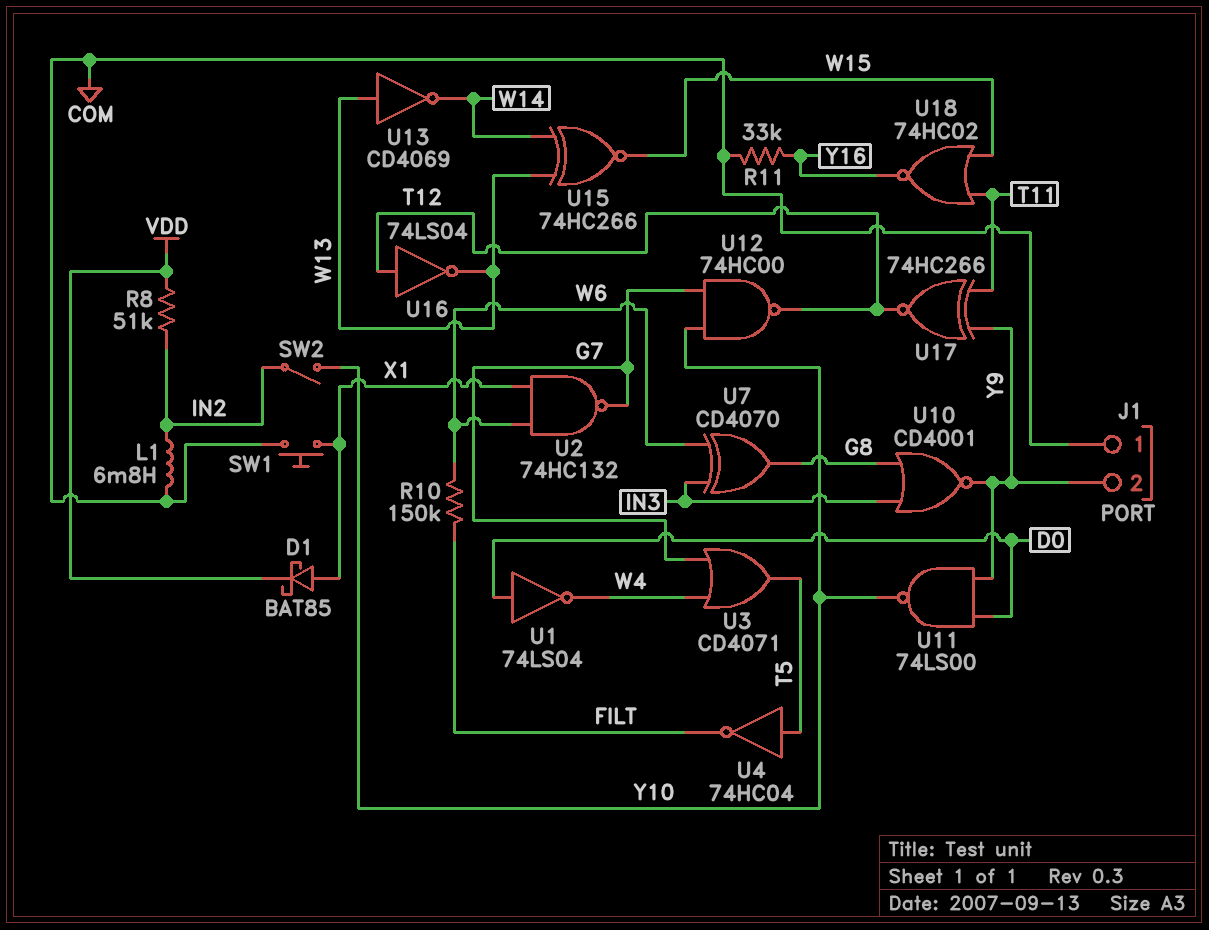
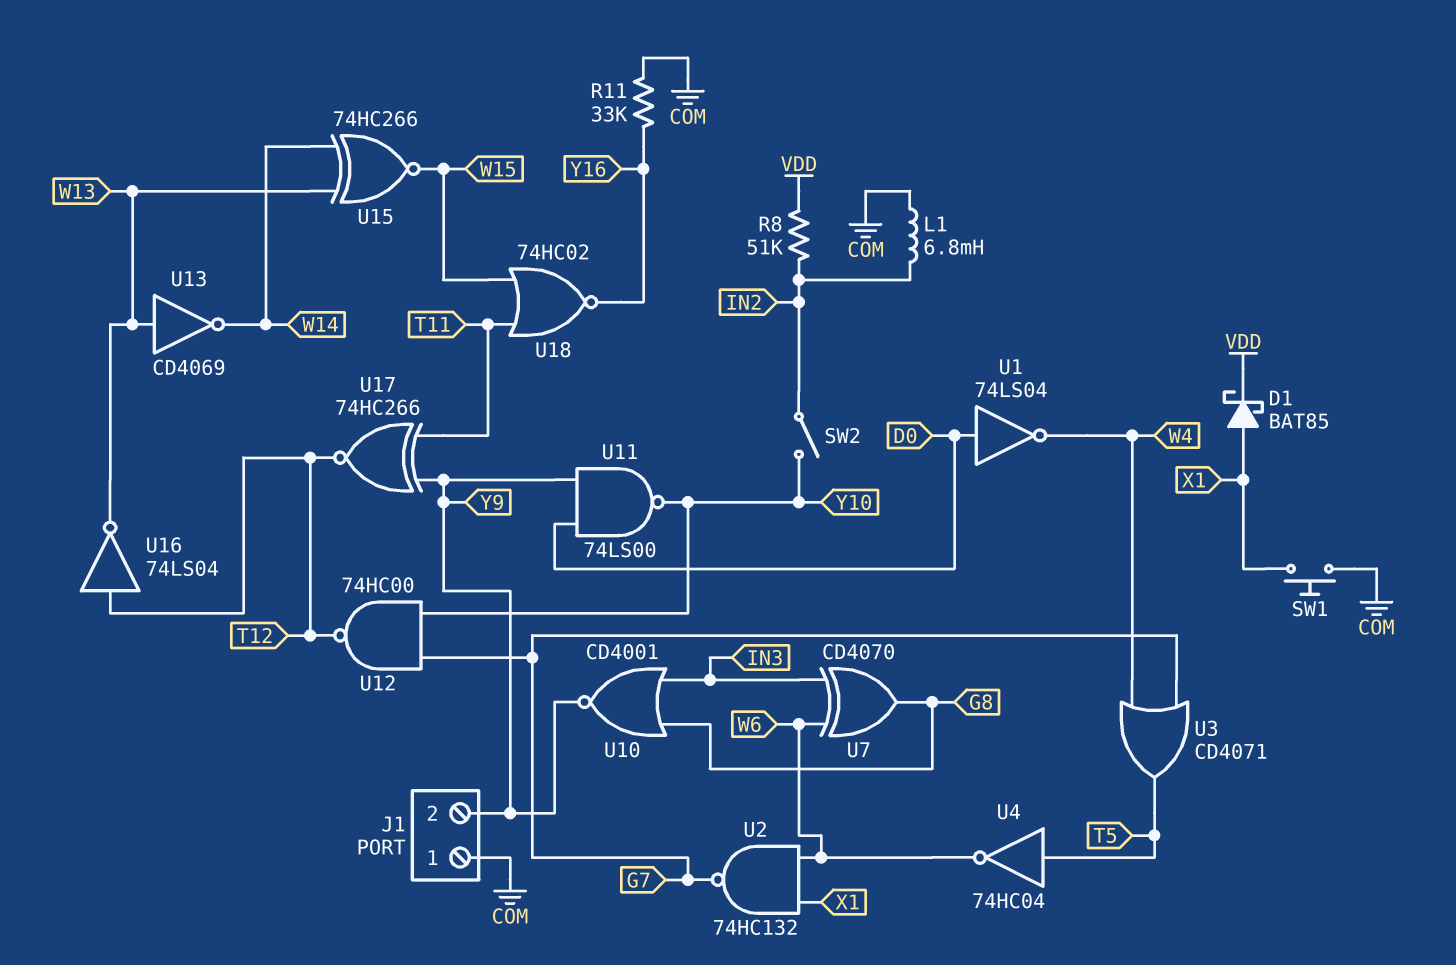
R10: 150k (FILT, W6) -> none
U4: NOT 74HC04 (in T5, out FILT) -> NOT 74HC04 (in T5, out W6)

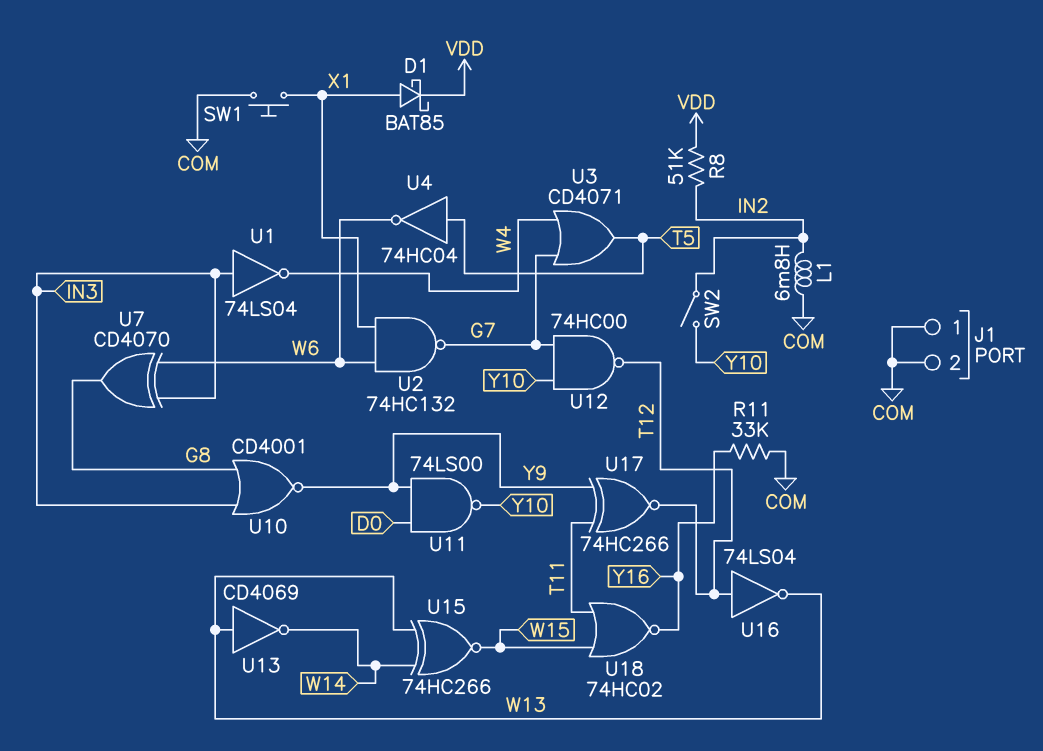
J1 pin 2: Y9 -> COM
U1: NOT 74LS04 (in D0, out W4) -> NOT 74LS04 (in IN3, out W4)

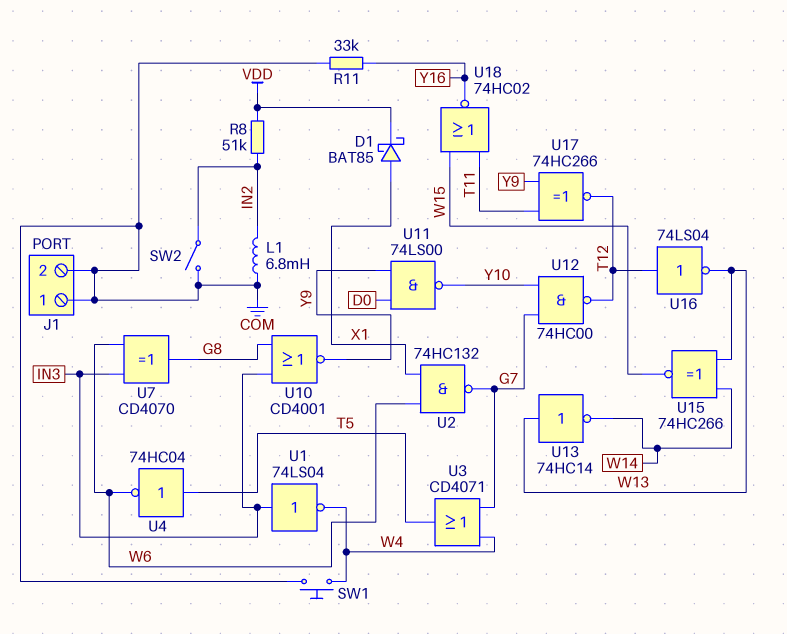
SW1: button (COM, X1) -> button (COM, W4)
SW2: switch (IN2, Y10) -> switch (COM, IN2)
U13: NOT CD4069 (in W13, out W14) -> NOT 74HC14 (in W13, out W14)

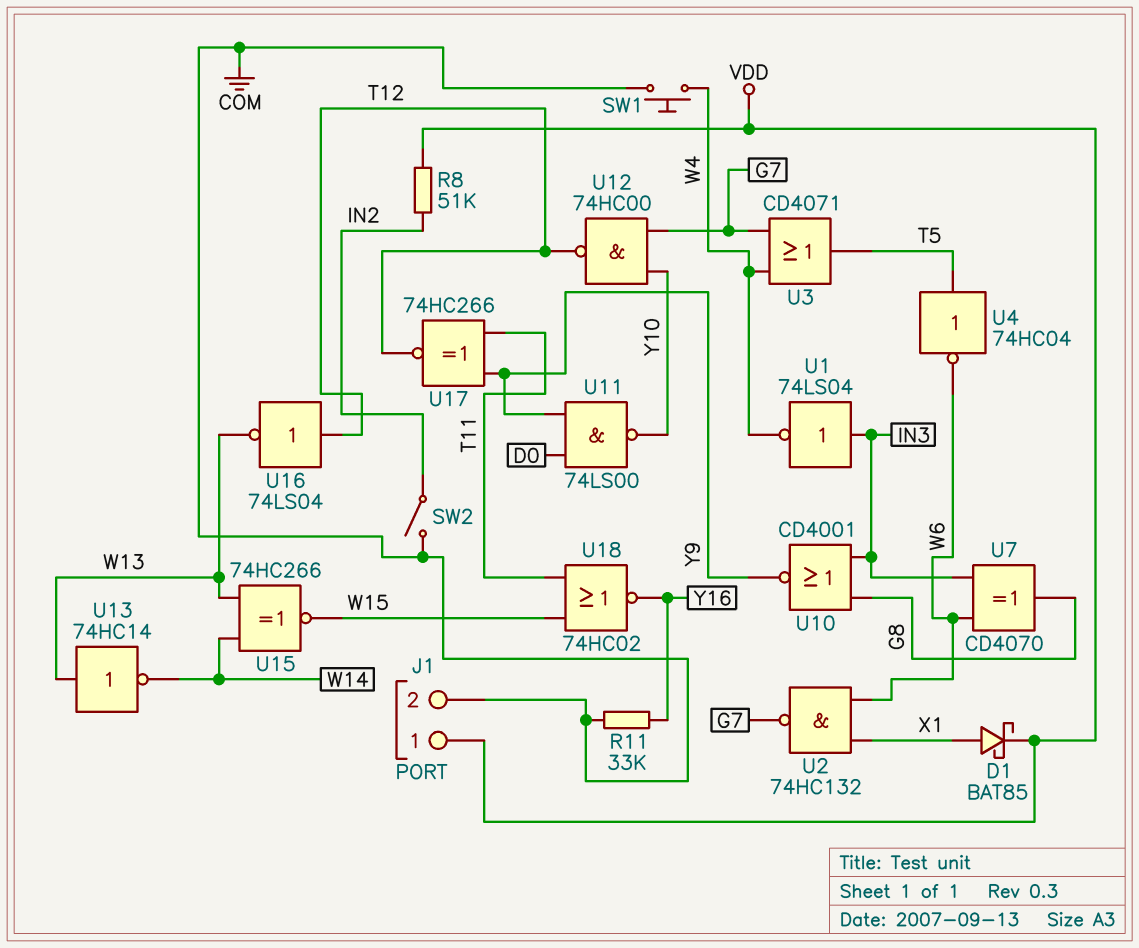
J1 pin 1: COM -> VDD
L1: 6.8mH (COM, IN2) -> none

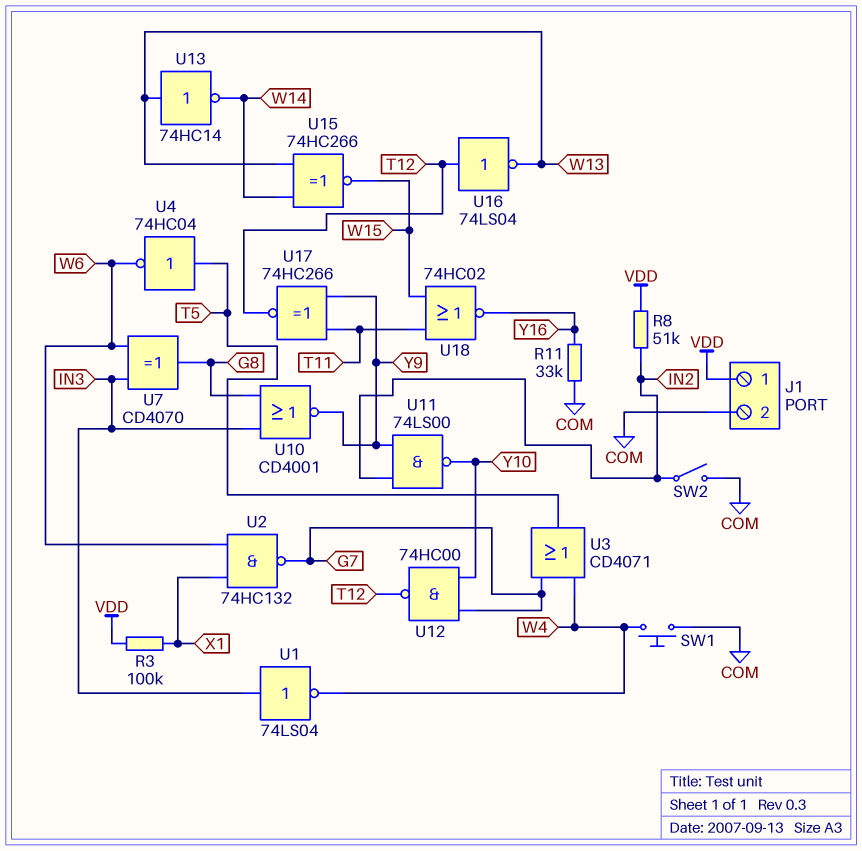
D1: schottky BAT85 (A X1, K VDD) -> none
R3: none -> 100k (VDD, X1)
U11: NAND 74LS00 (in D0, in Y9, out Y10) -> NAND 74LS00 (in IN2, in Y9, out Y10)

